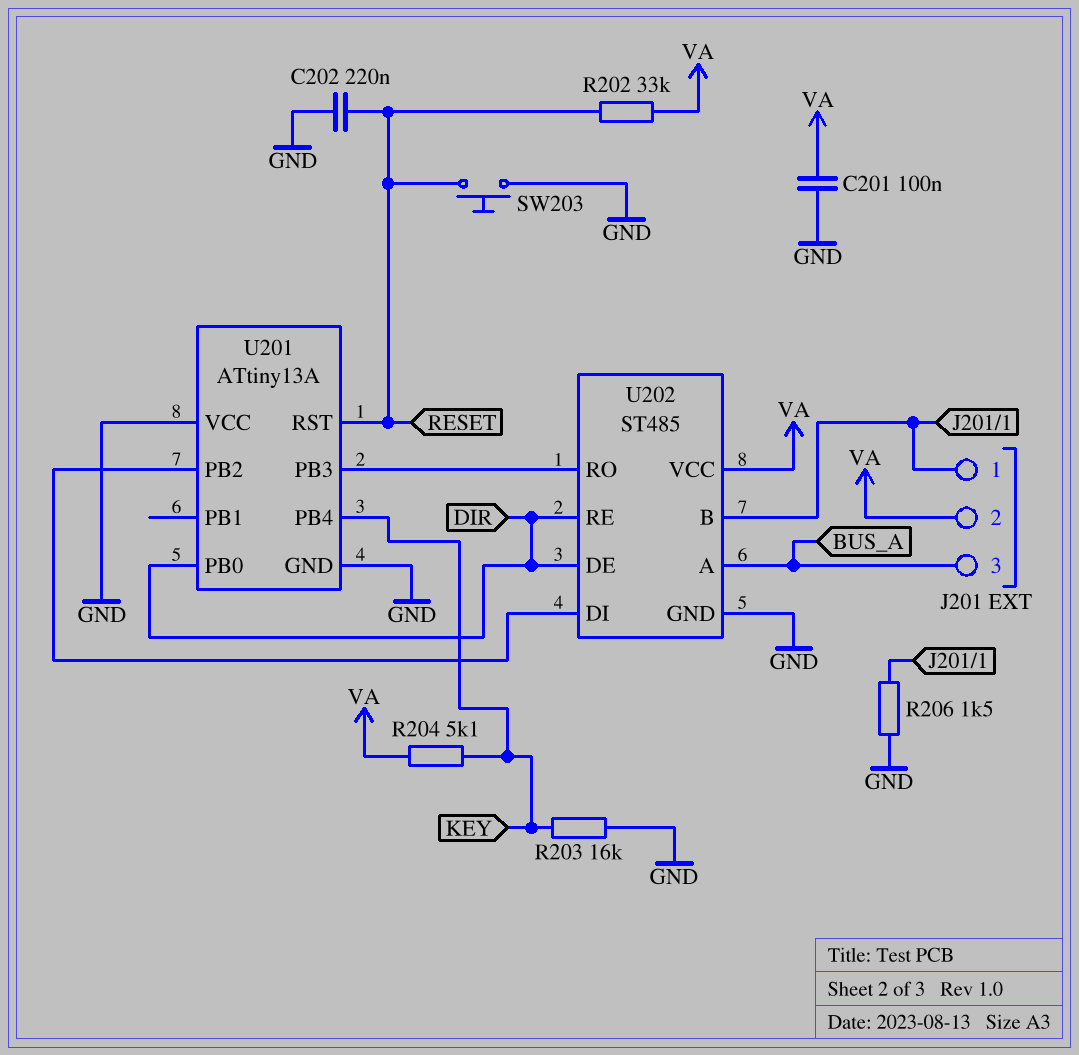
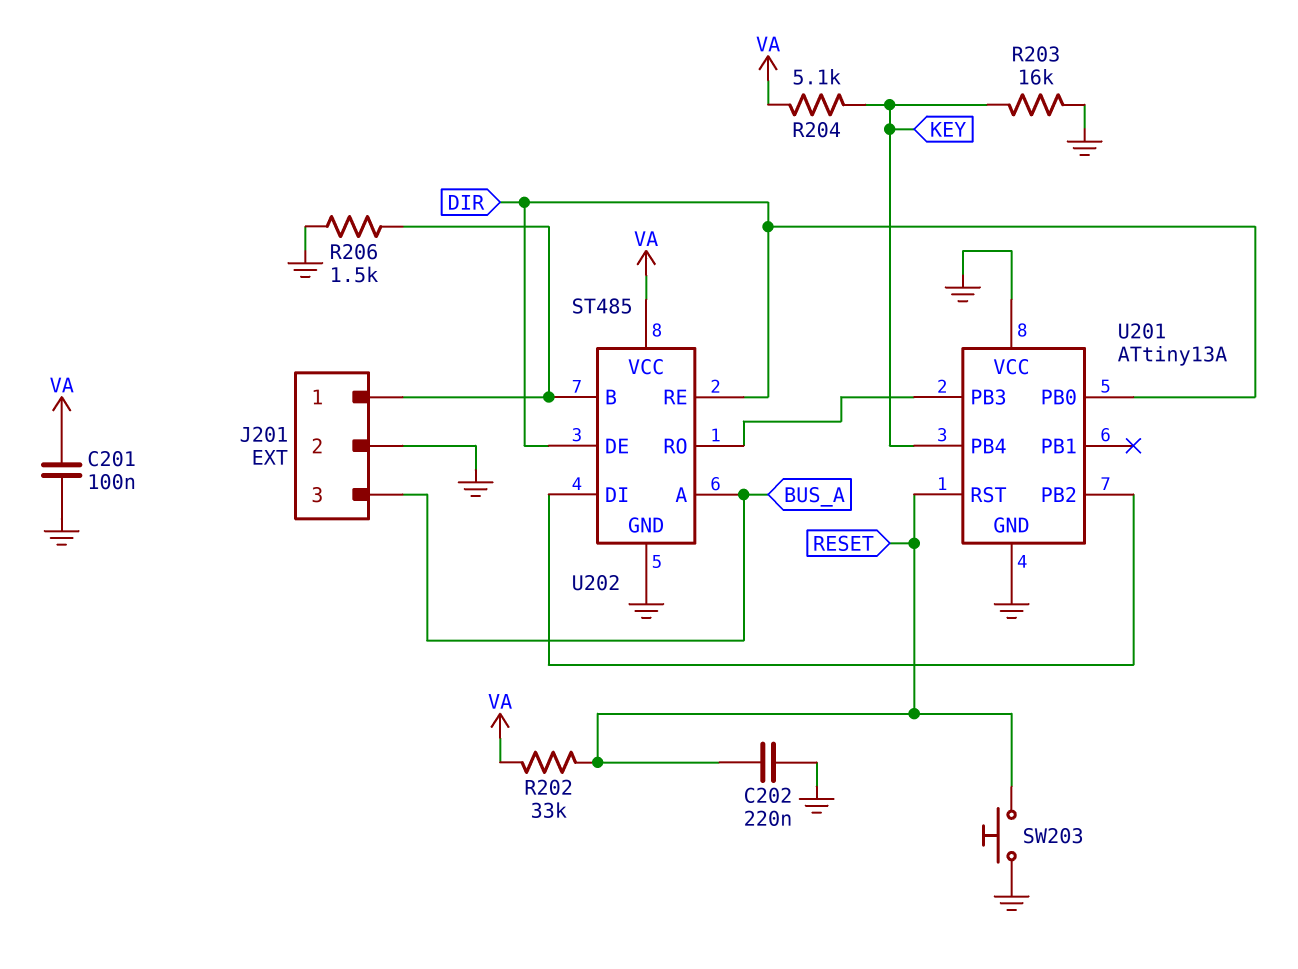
J201 pin 2: VA -> GND

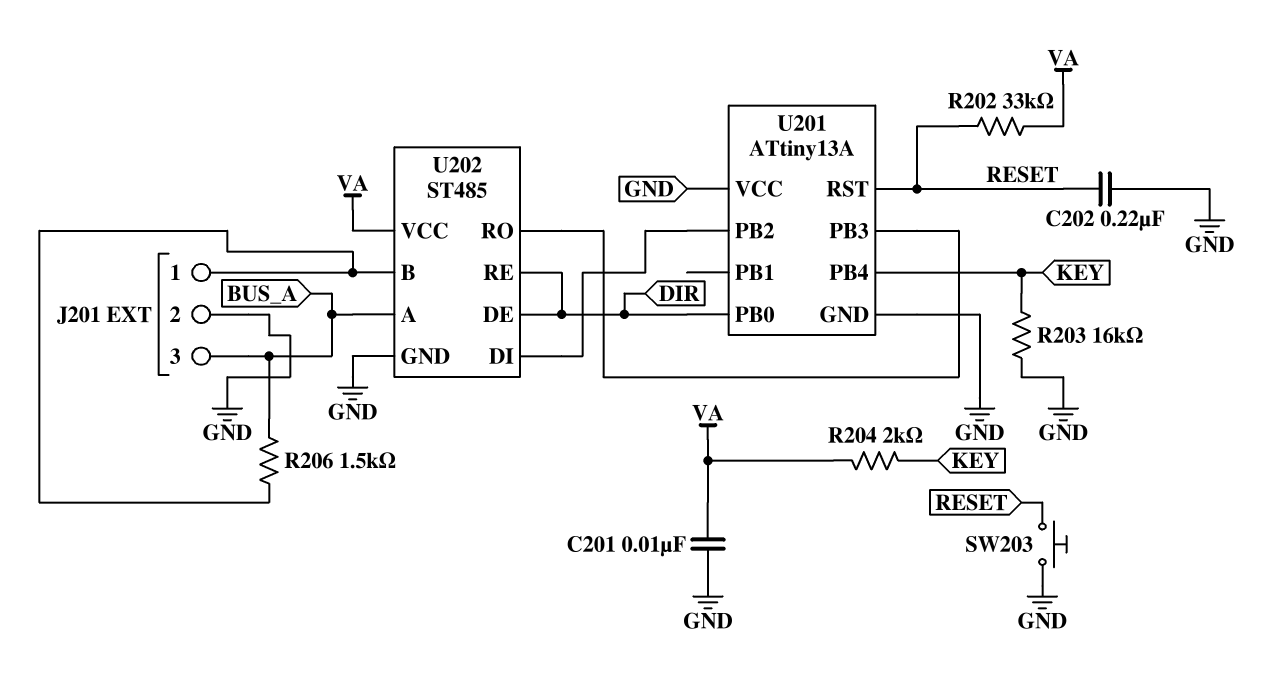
C201: 100nF (GND, VA) -> 10nF (GND, VA)
R204: 5.1k (KEY, VA) -> 2k (KEY, VA)
R206: 1.5k (GND, J201/1) -> 1.5k (BUS_A, J201/1)

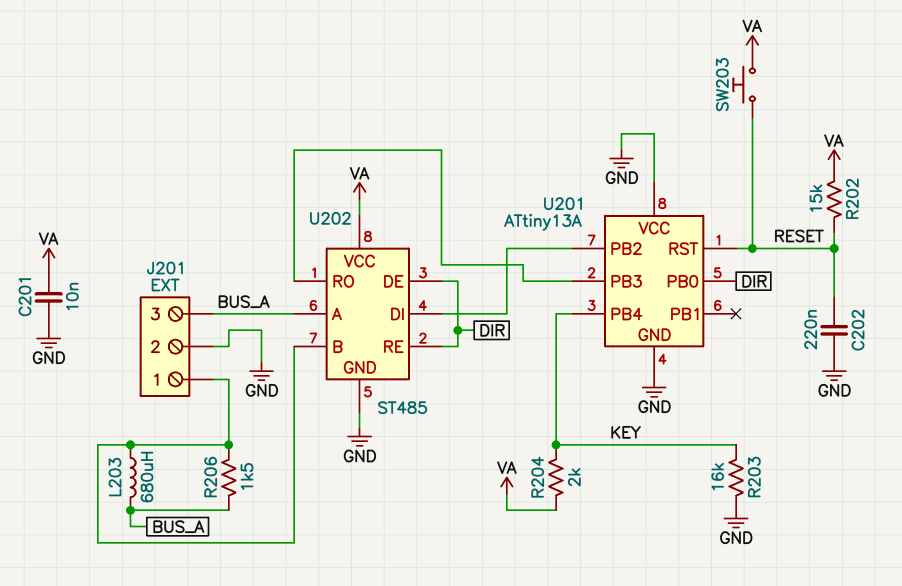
L203: none -> 680uH (BUS_A, J201/1)
R202: 33k (RESET, VA) -> 15k (RESET, VA)
SW203: button (GND, RESET) -> button (RESET, VA)

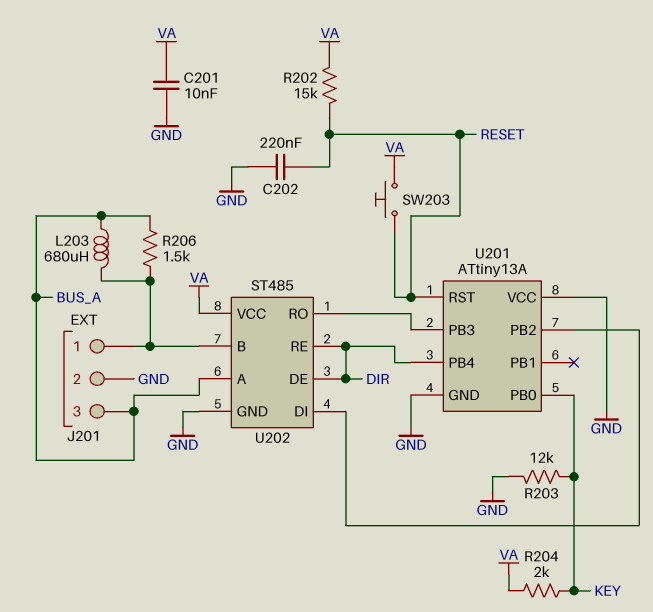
R203: 16k (GND, KEY) -> 12k (GND, KEY)
U201 pin PB0: DIR -> KEY
U201 pin PB4: KEY -> DIR

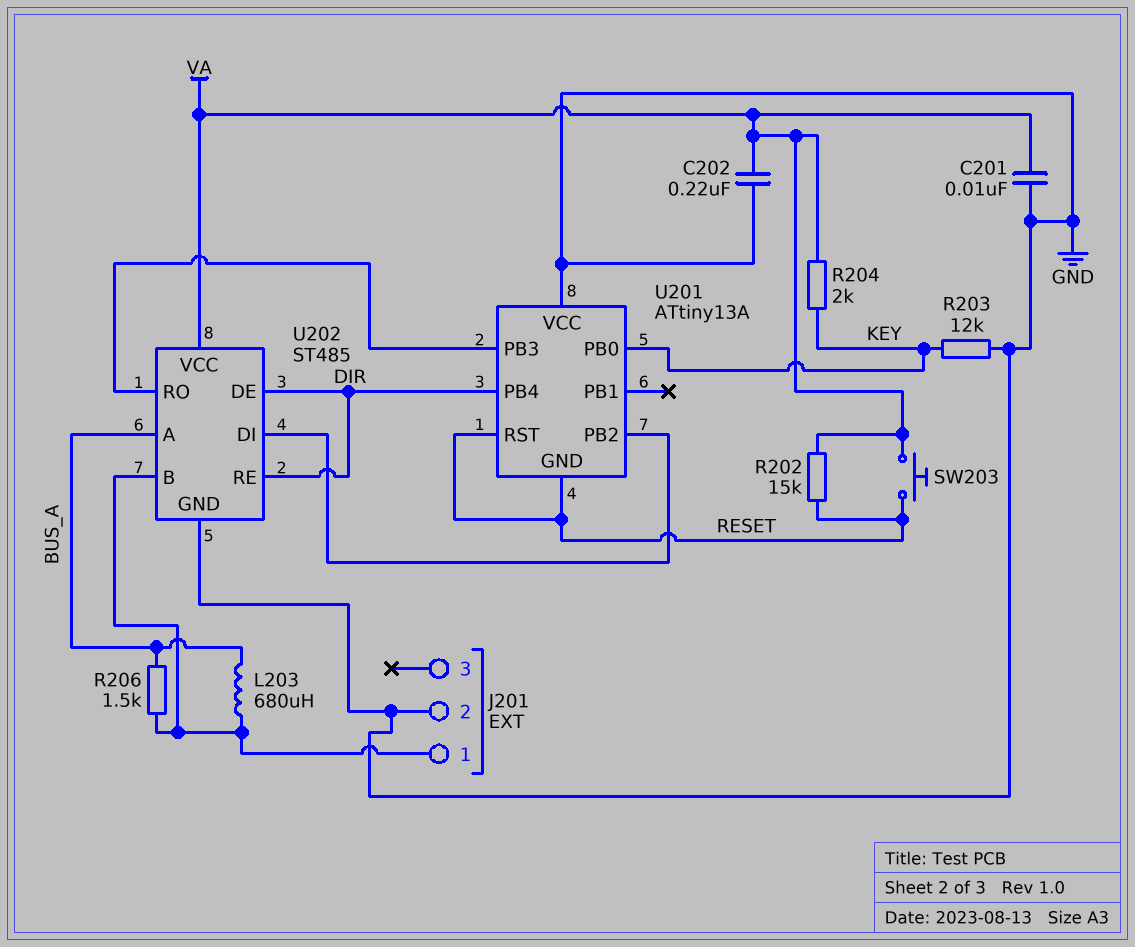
C202: 220nF (GND, RESET) -> 220nF (GND, VA)
J201 pin 3: BUS_A -> none
U201 pin GND: GND -> RESET

